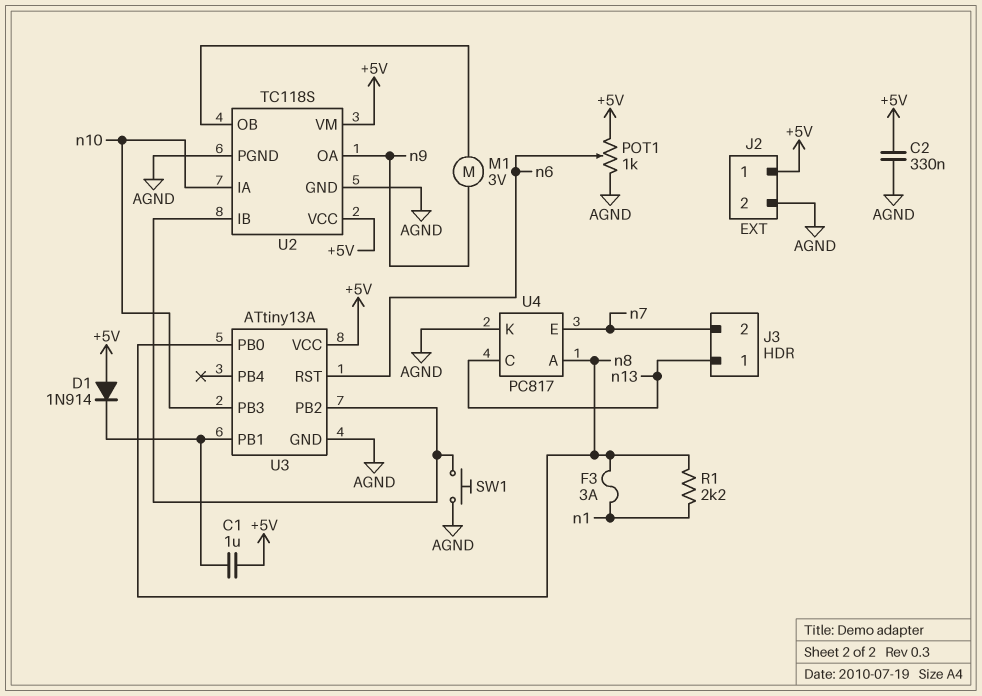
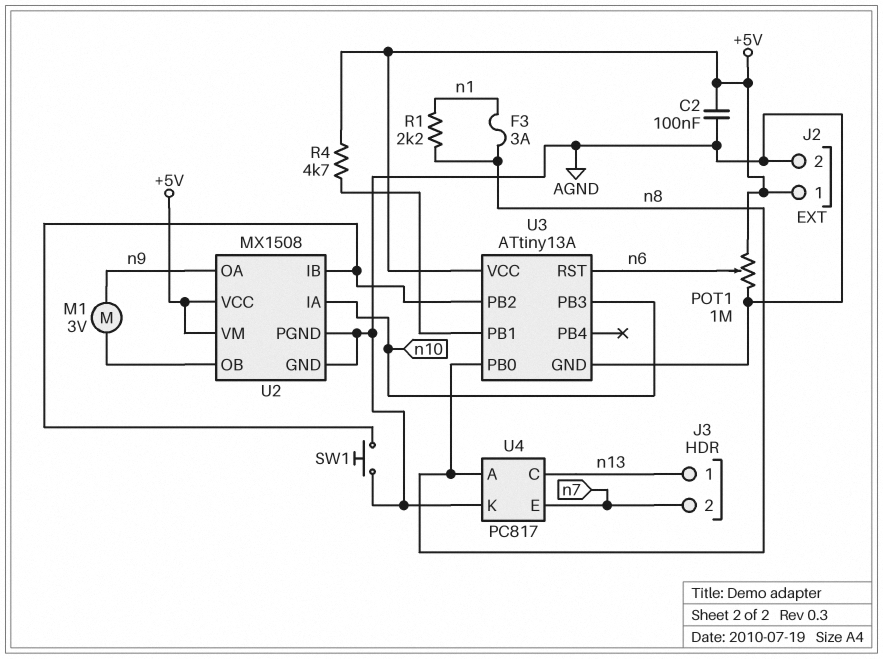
C1: 1uF (+5V, U3/PB1) -> none
C2: 330nF (+5V, AGND) -> 100nF (+5V, AGND)
D1: diode 1N914 (A +5V, K U3/PB1) -> none
POT1: 1k (+5V, AGND, wiper n6) -> 1M (+5V, AGND, wiper n6)
R4: none -> 4.7k (+5V, U3/PB1)
U2: TC118S -> MX1508

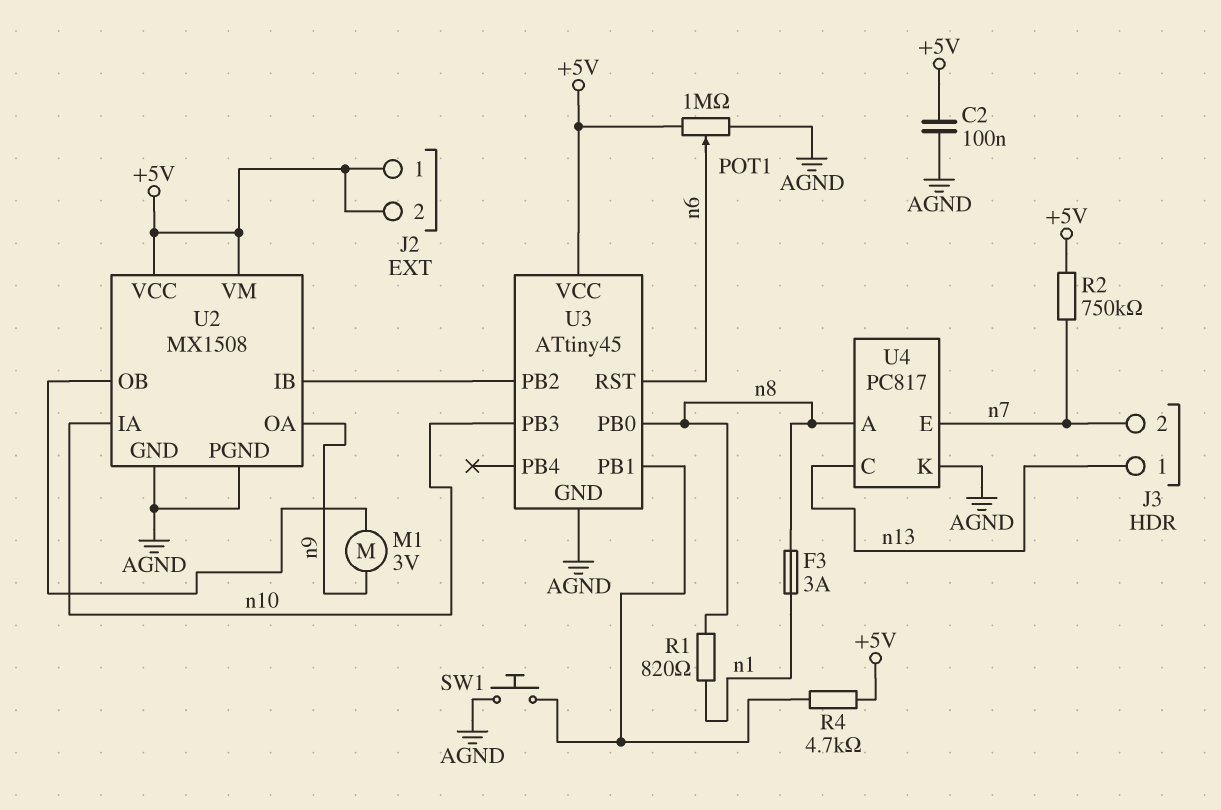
J2 pin 2: AGND -> +5V
R1: 2.2k (n1, n8) -> 820 (n1, n8)
R2: none -> 750k (+5V, n7)
SW1: button (AGND, U2/IB) -> button (AGND, U3/PB1)
U3: ATtiny13A -> ATtiny45

